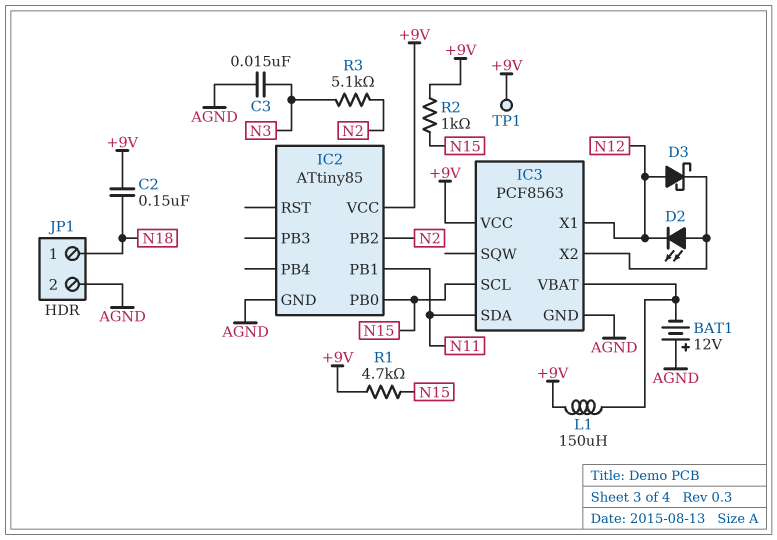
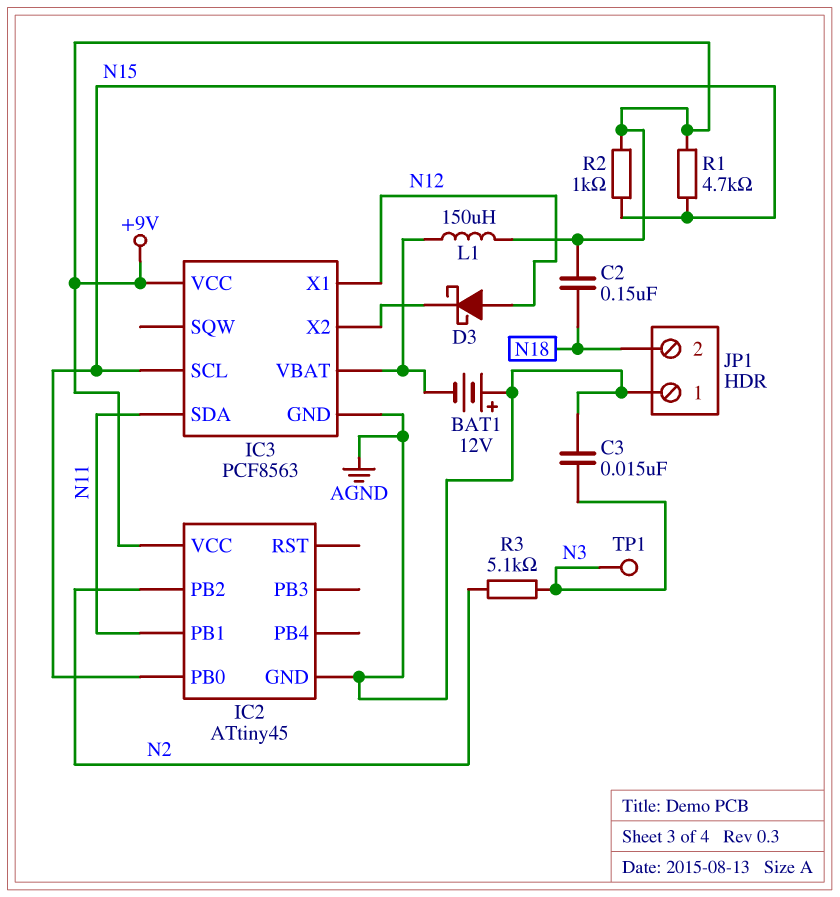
D2: LED (A IC3/X2, K N12) -> none
IC2: ATtiny85 -> ATtiny45
JP1 pin 1: N18 -> AGND
JP1 pin 2: AGND -> N18
TP1: test point (+9V) -> test point (N3)

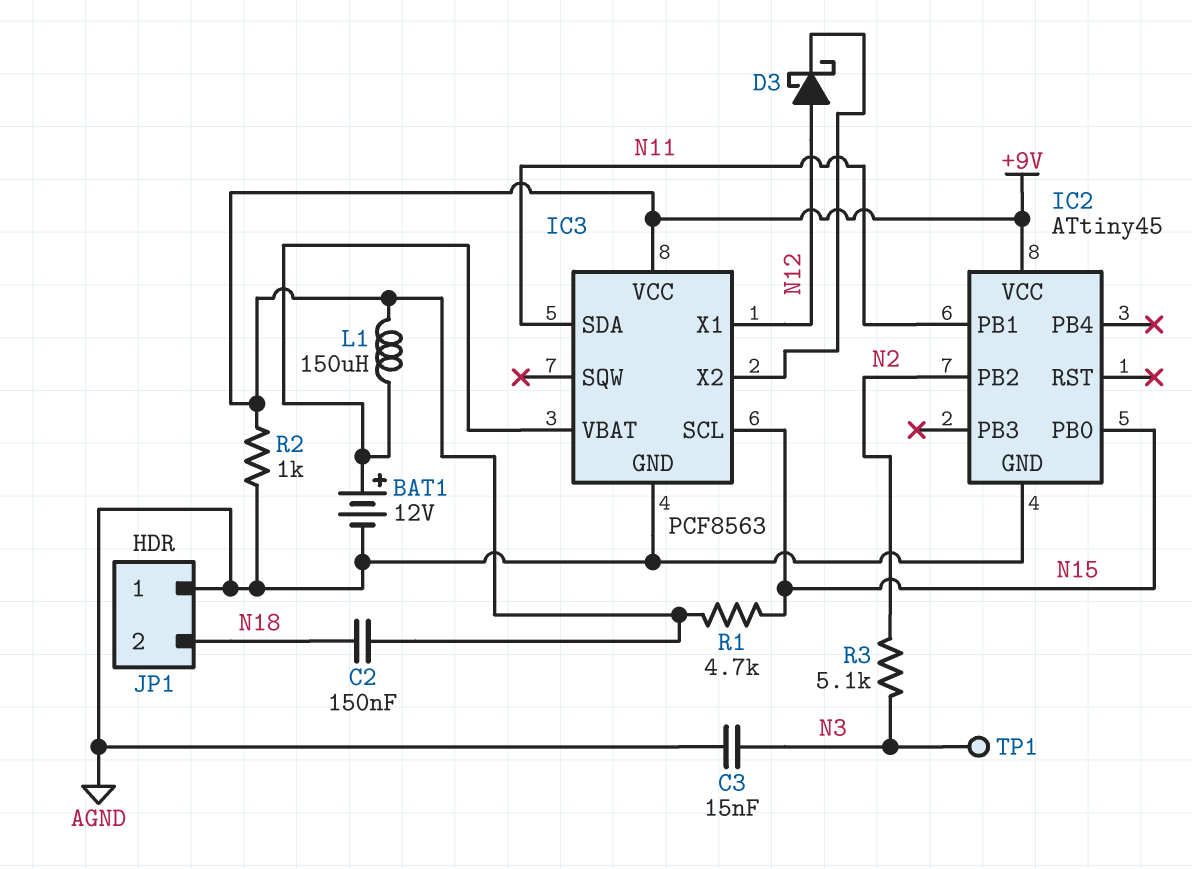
BAT1: 12V (plus AGND, minus IC3/VBAT) -> 12V (plus IC3/VBAT, minus AGND)
R2: 1k (+9V, N15) -> 1k (+9V, AGND)

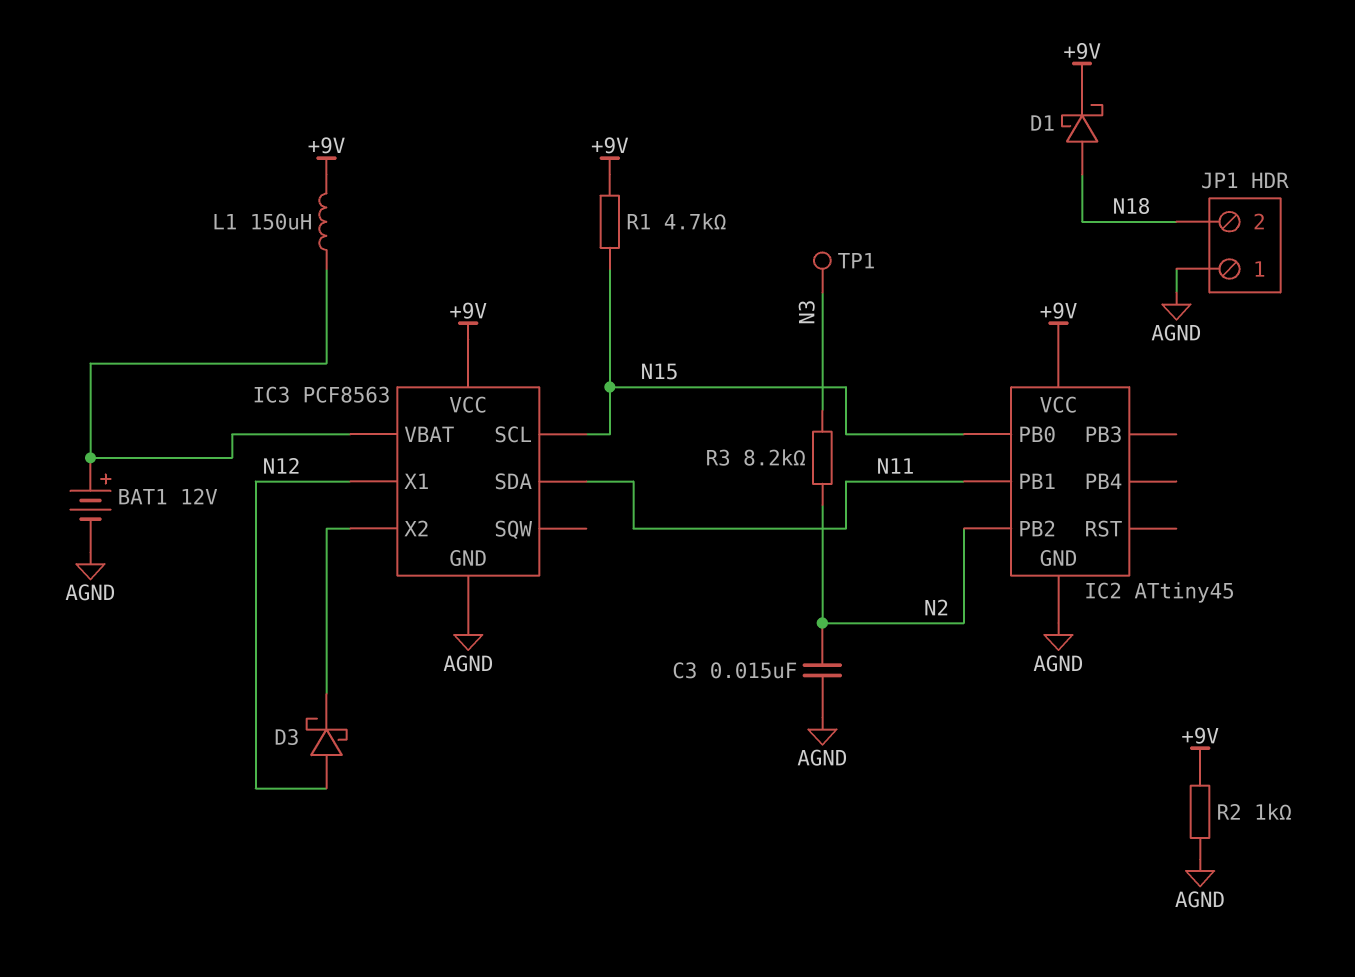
C2: 150nF (+9V, N18) -> none
C3: 15nF (AGND, N3) -> 15nF (AGND, N2)
D1: none -> schottky (A N18, K +9V)
R3: 5.1k (N2, N3) -> 8.2k (N2, N3)

